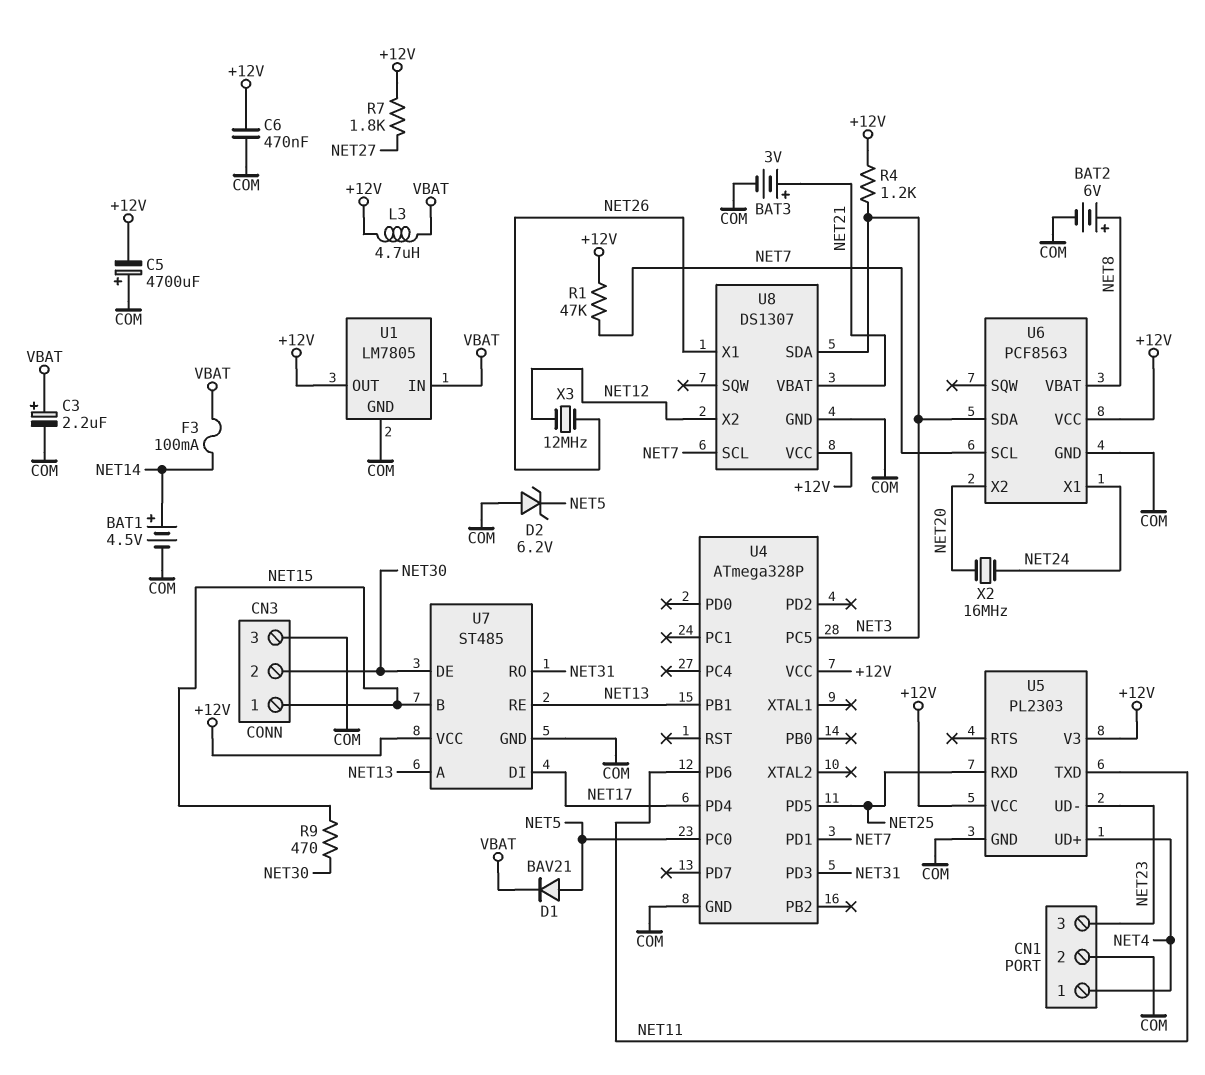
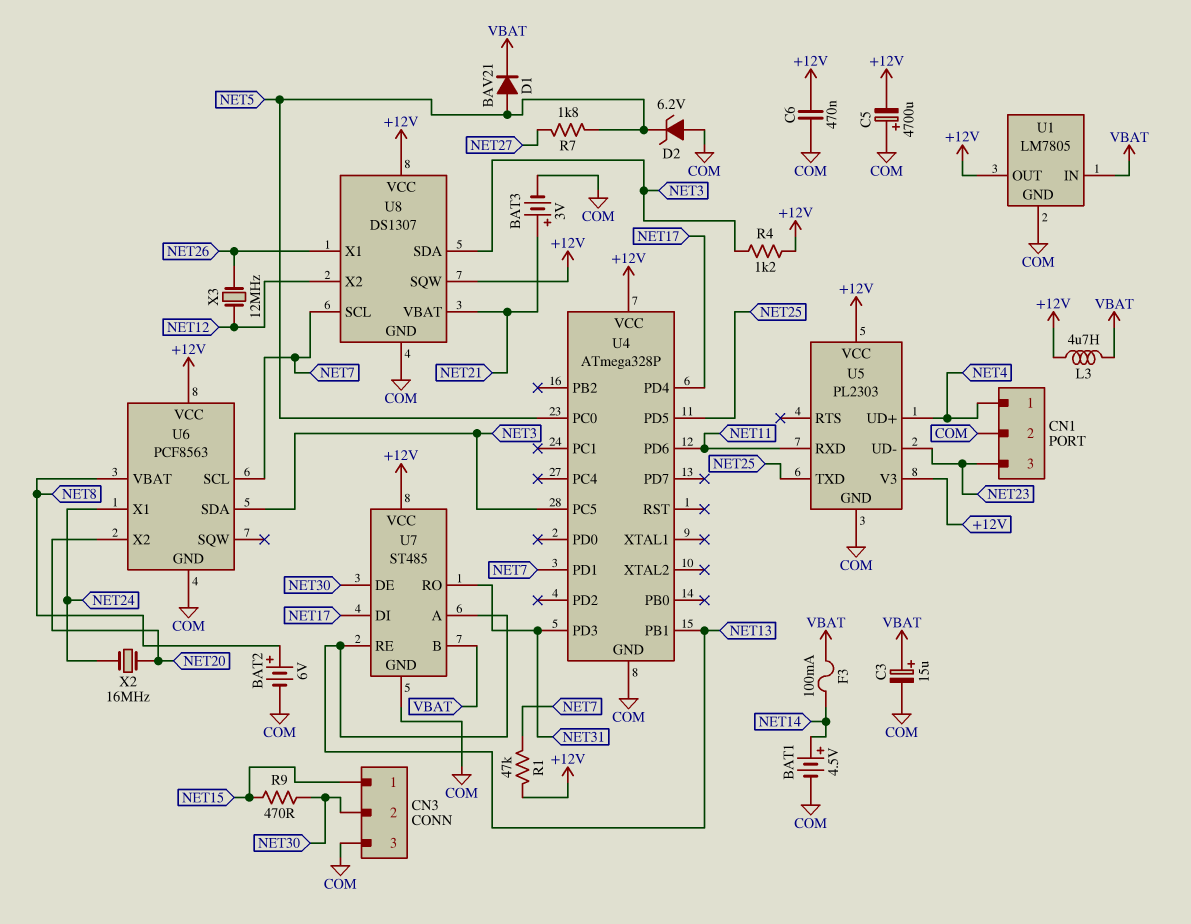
C3: 2.2uF (plus VBAT, minus COM) -> 15uF (plus VBAT, minus COM)
R7: 1.8k (+12V, NET27) -> 1.8k (NET5, NET27)
U5 pin RXD: NET25 -> NET11
U5 pin TXD: NET11 -> NET25
U7 pin B: NET15 -> VBAT
U8 pin SQW: none -> +12V

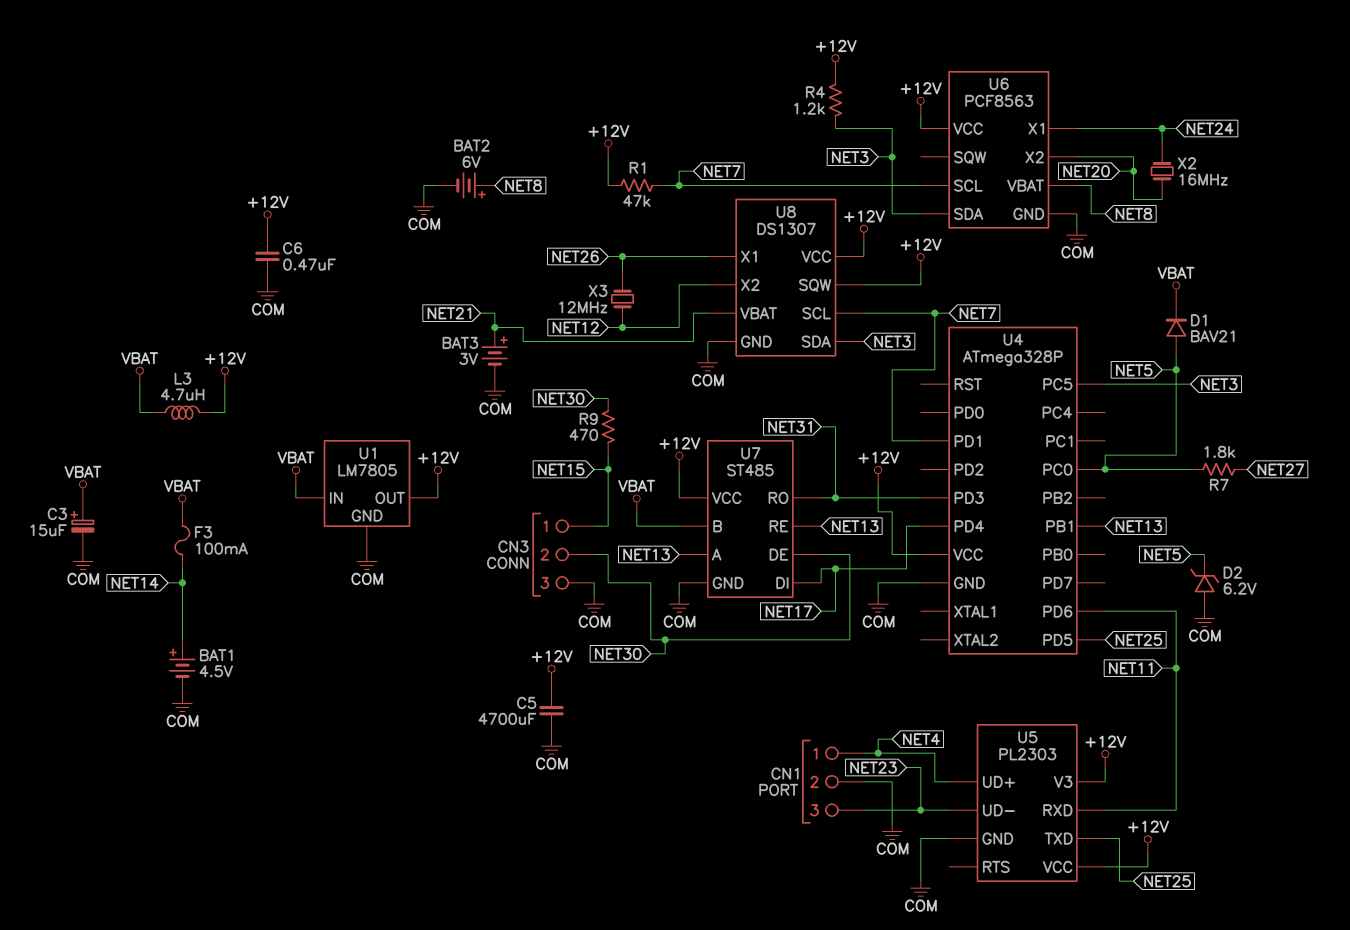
C5: 4700uF (plus COM, minus +12V) -> 4700uF (+12V, COM)

